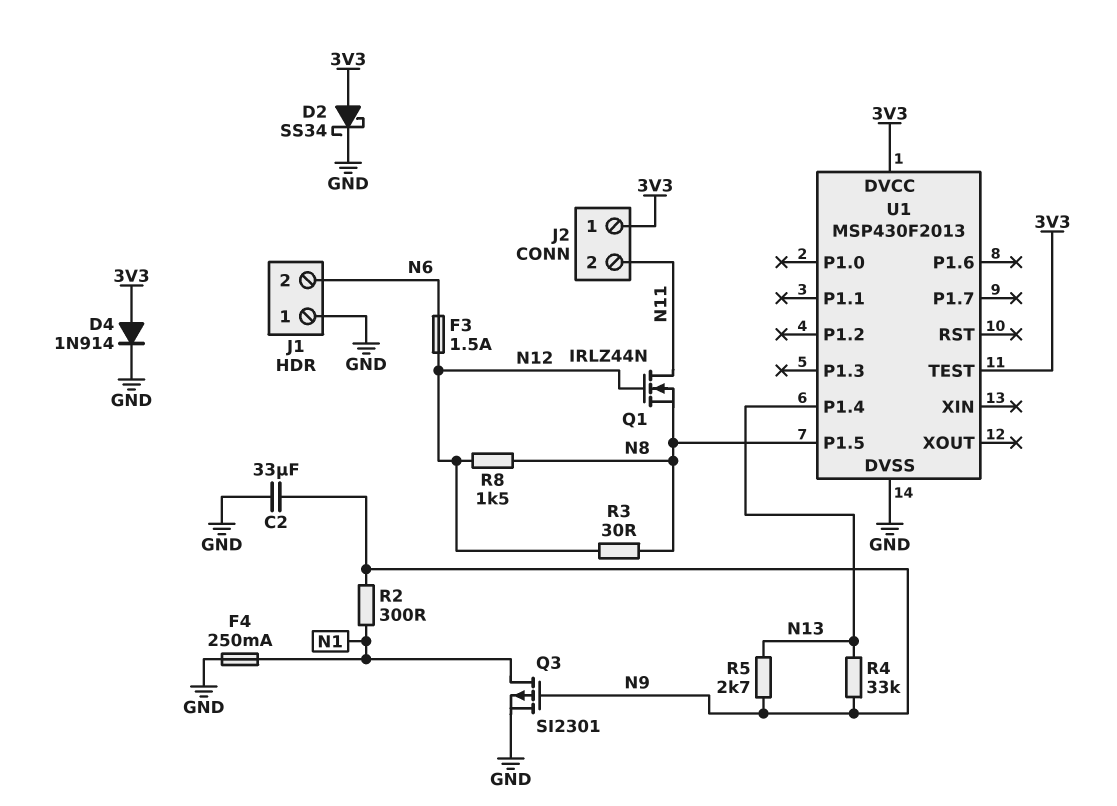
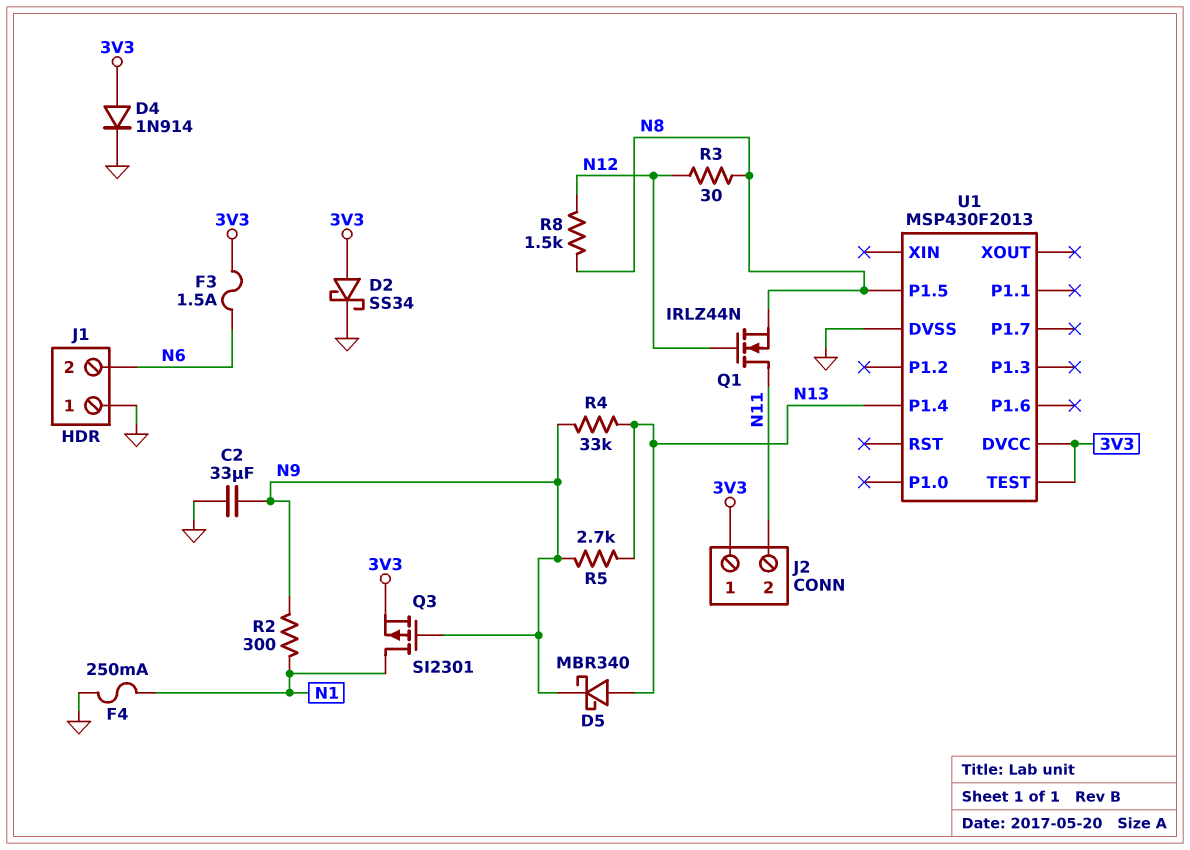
D5: none -> schottky MBR340 (A N13, K N9)
F3: 1.5A (N6, N12) -> 1.5A (3V3, N6)
Q3: PMOS SI2301 (G N9, D N1, S GND) -> PMOS SI2301 (G N9, D N1, S 3V3)

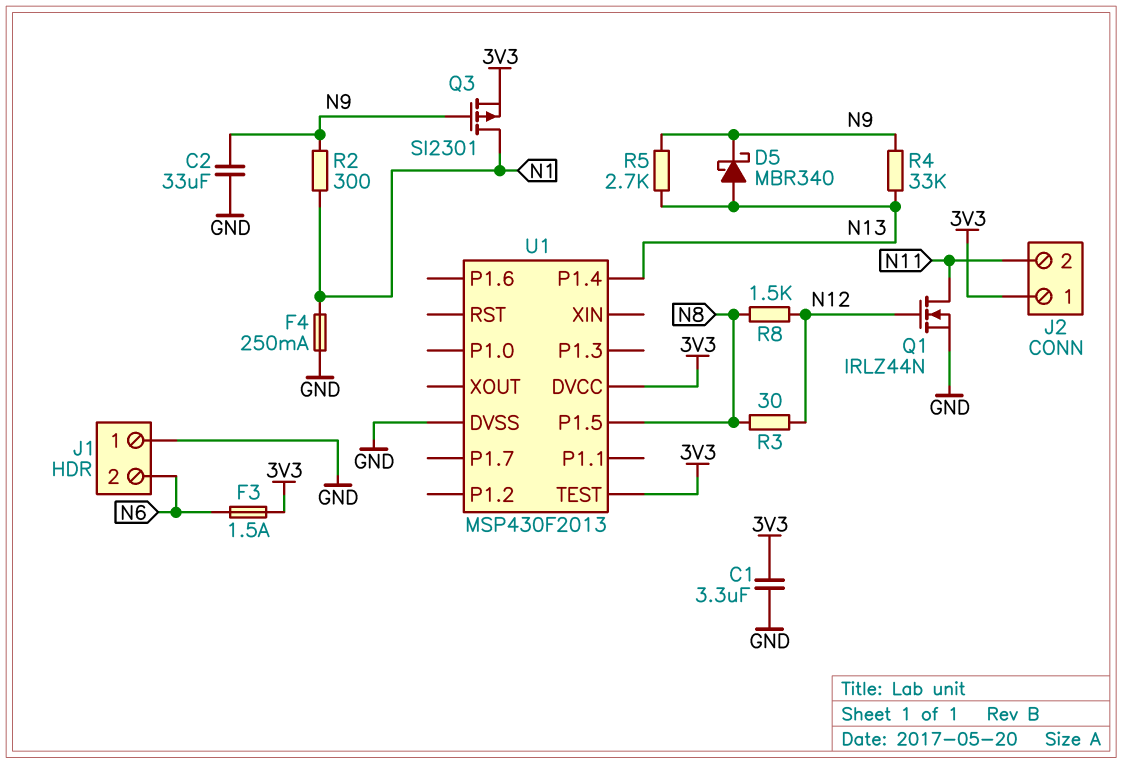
C1: none -> 3.3uF (3V3, GND)
D2: schottky SS34 (A 3V3, K GND) -> none
D4: diode 1N914 (A 3V3, K GND) -> none
Q1: NMOS IRLZ44N (G N12, D N11, S N8) -> NMOS IRLZ44N (G N12, D N11, S GND)

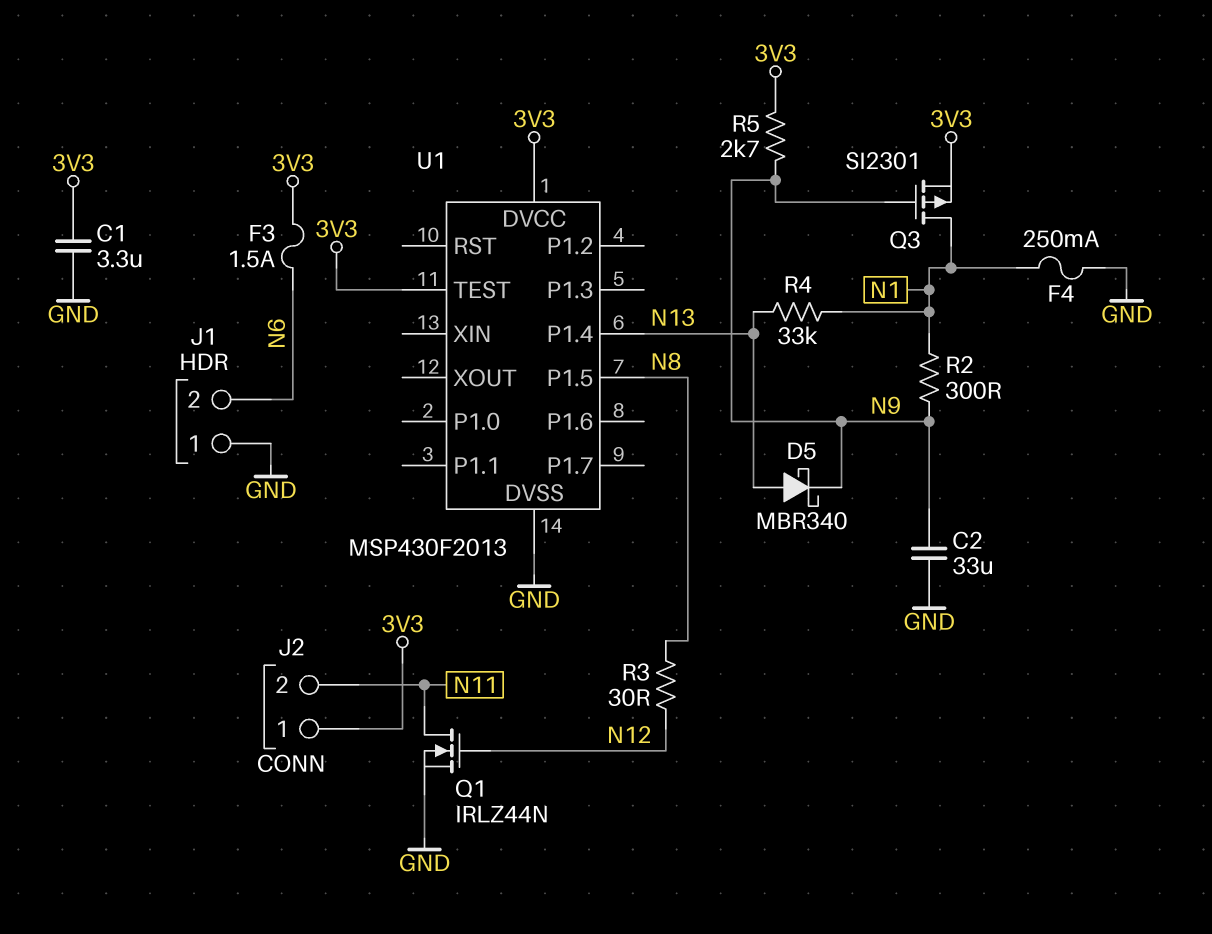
R4: 33k (N9, N13) -> 33k (N1, N13)
R5: 2.7k (N9, N13) -> 2.7k (3V3, N9)
R8: 1.5k (N8, N12) -> none

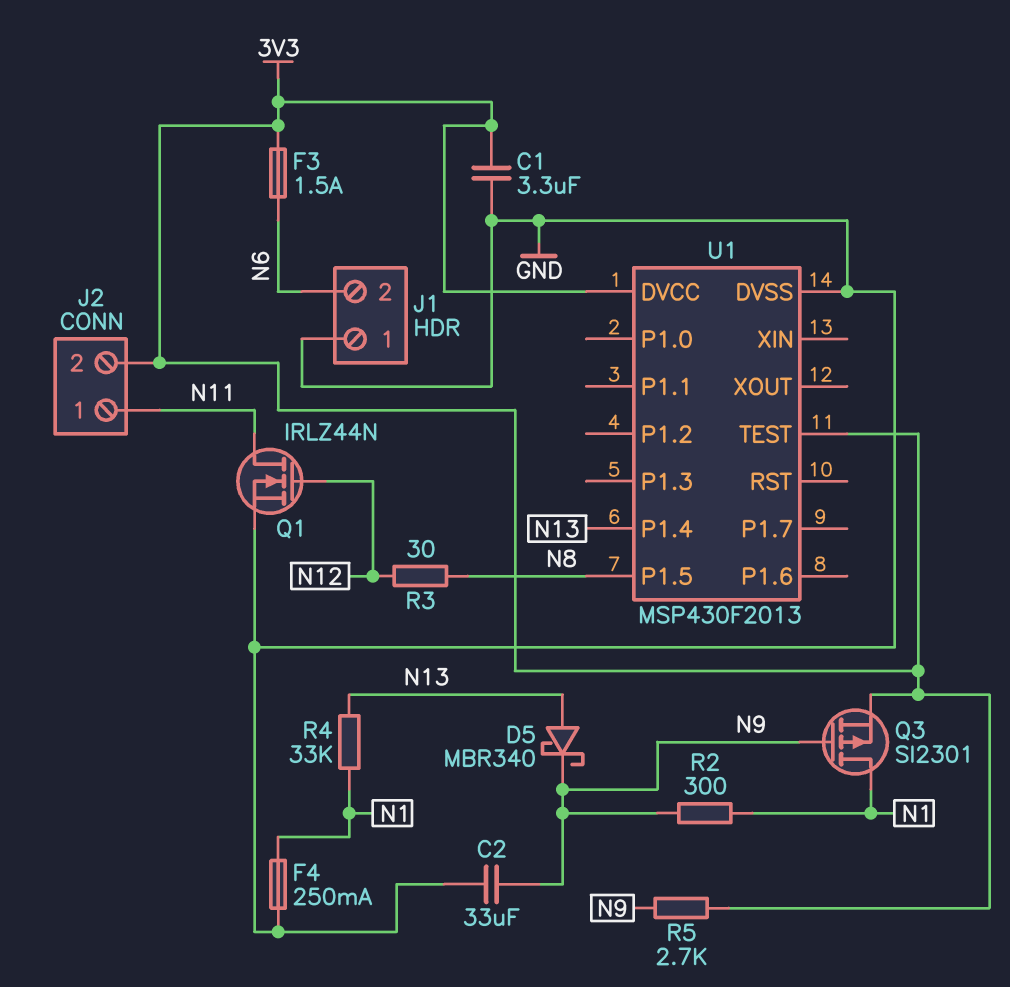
J2 pin 1: 3V3 -> N11
J2 pin 2: N11 -> 3V3

